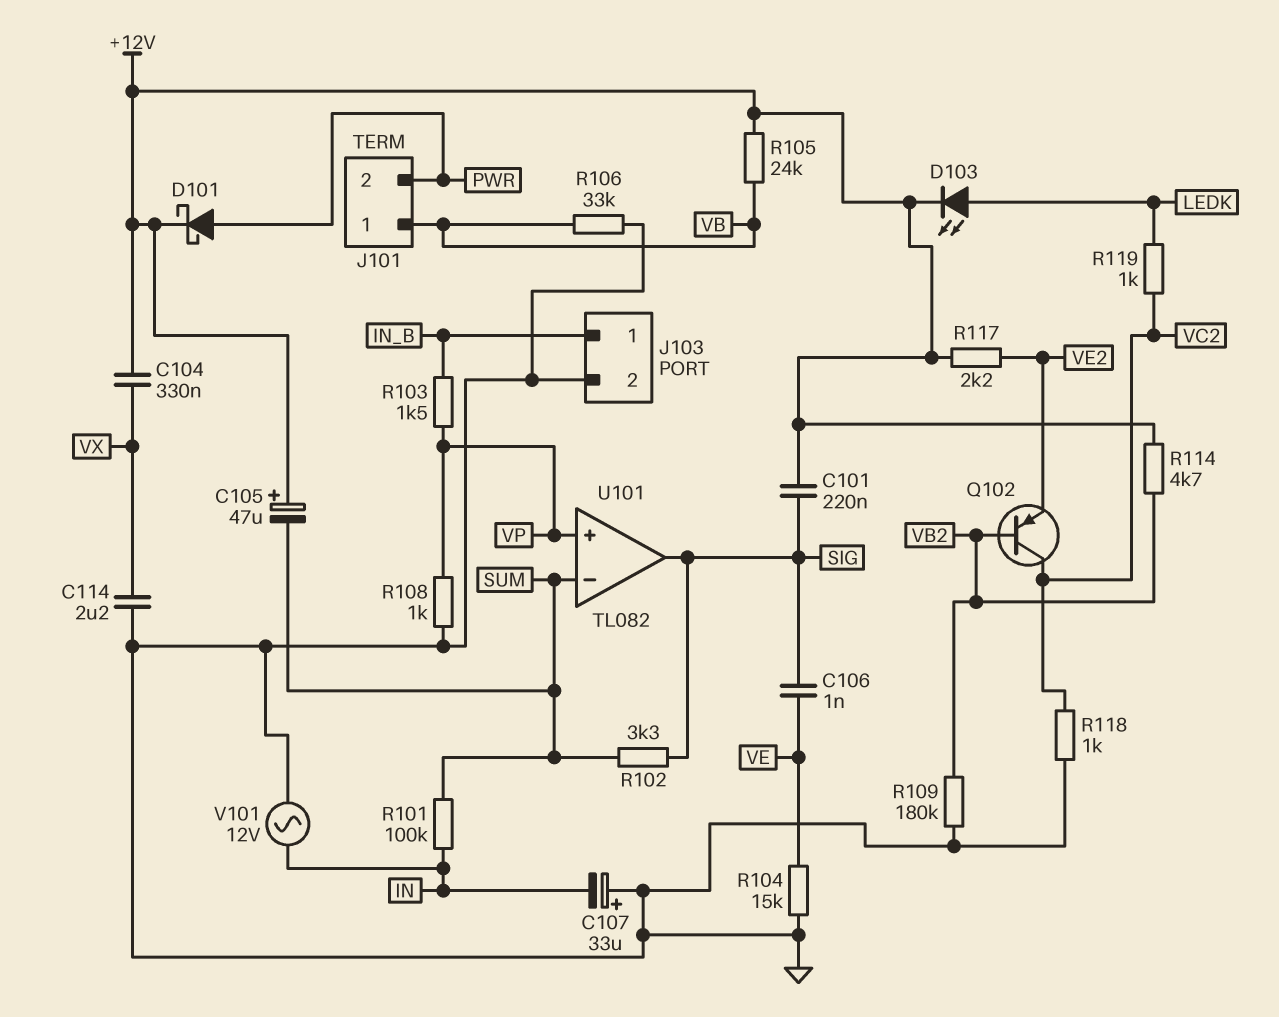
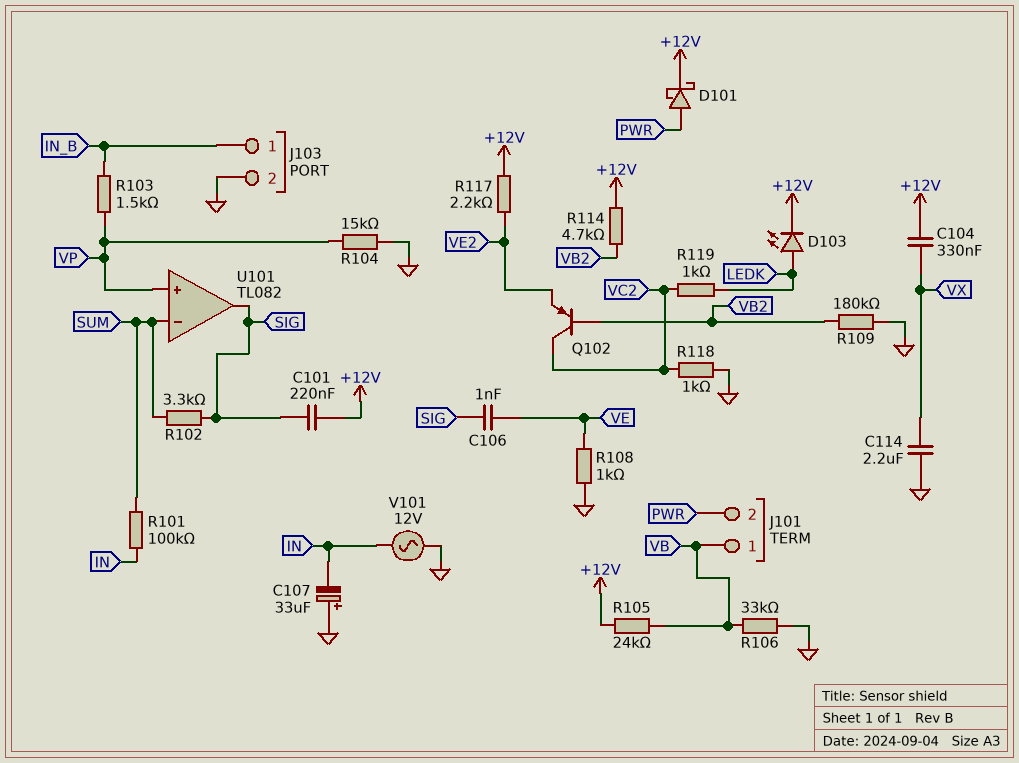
C105: 47uF (plus +12V, minus SUM) -> none
R104: 15k (GND, VE) -> 15k (GND, VP)
R108: 1k (GND, VP) -> 1k (GND, VE)

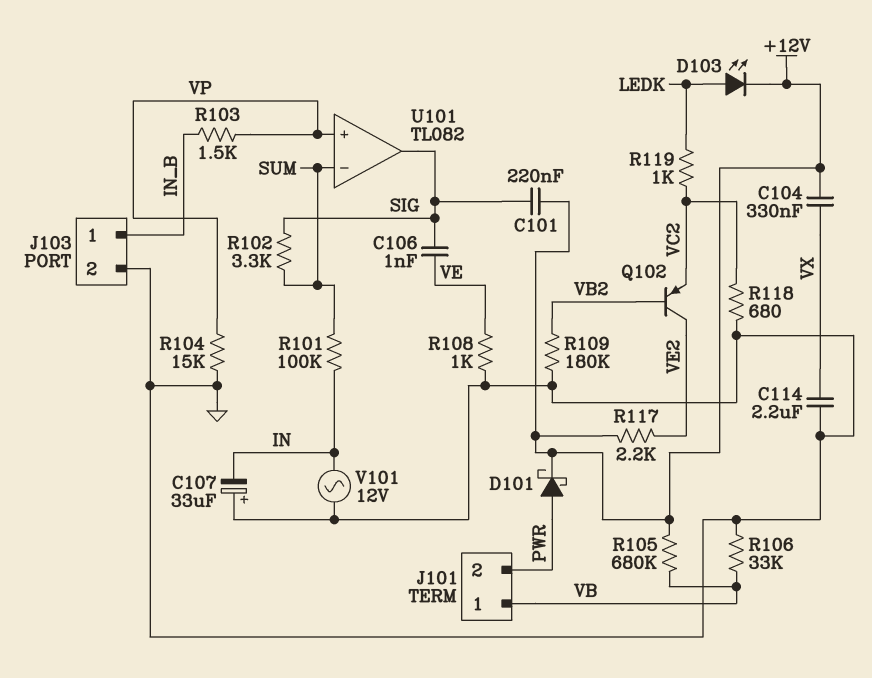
Q102: PNP (B VB2, C VC2, E VE2) -> PNP (B VB2, C VE2, E VC2)
R105: 24k (+12V, VB) -> 680k (+12V, VB)
R114: 4.7k (+12V, VB2) -> none
R118: 1k (GND, VC2) -> 680 (GND, VC2)

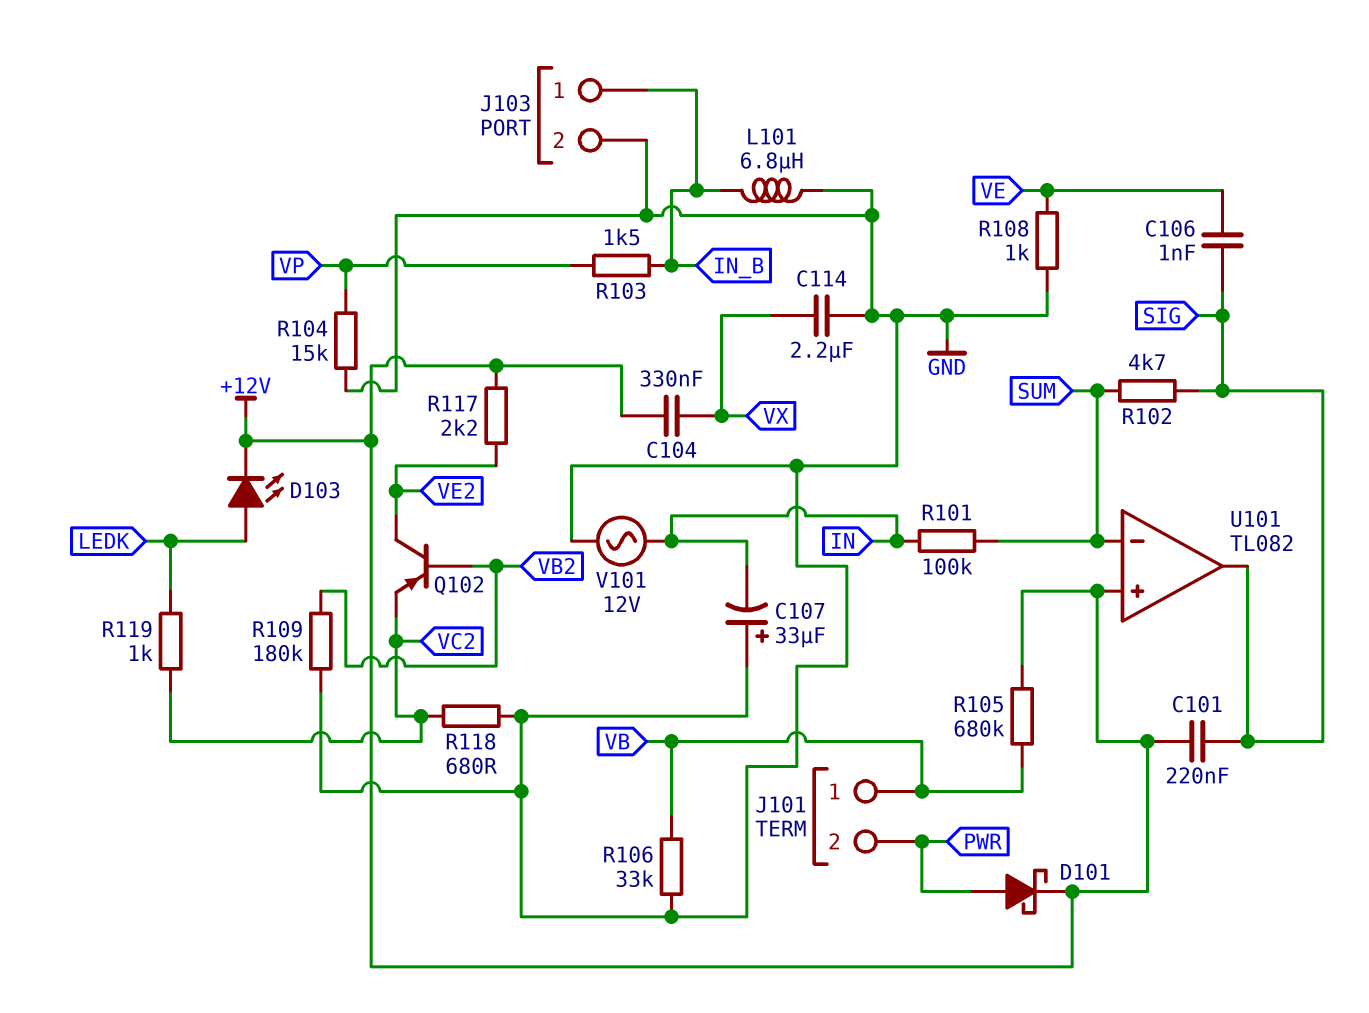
L101: none -> 6.8uH (GND, IN_B)
R102: 3.3k (SIG, SUM) -> 4.7k (SIG, SUM)
U101 pin in+: VP -> +12V

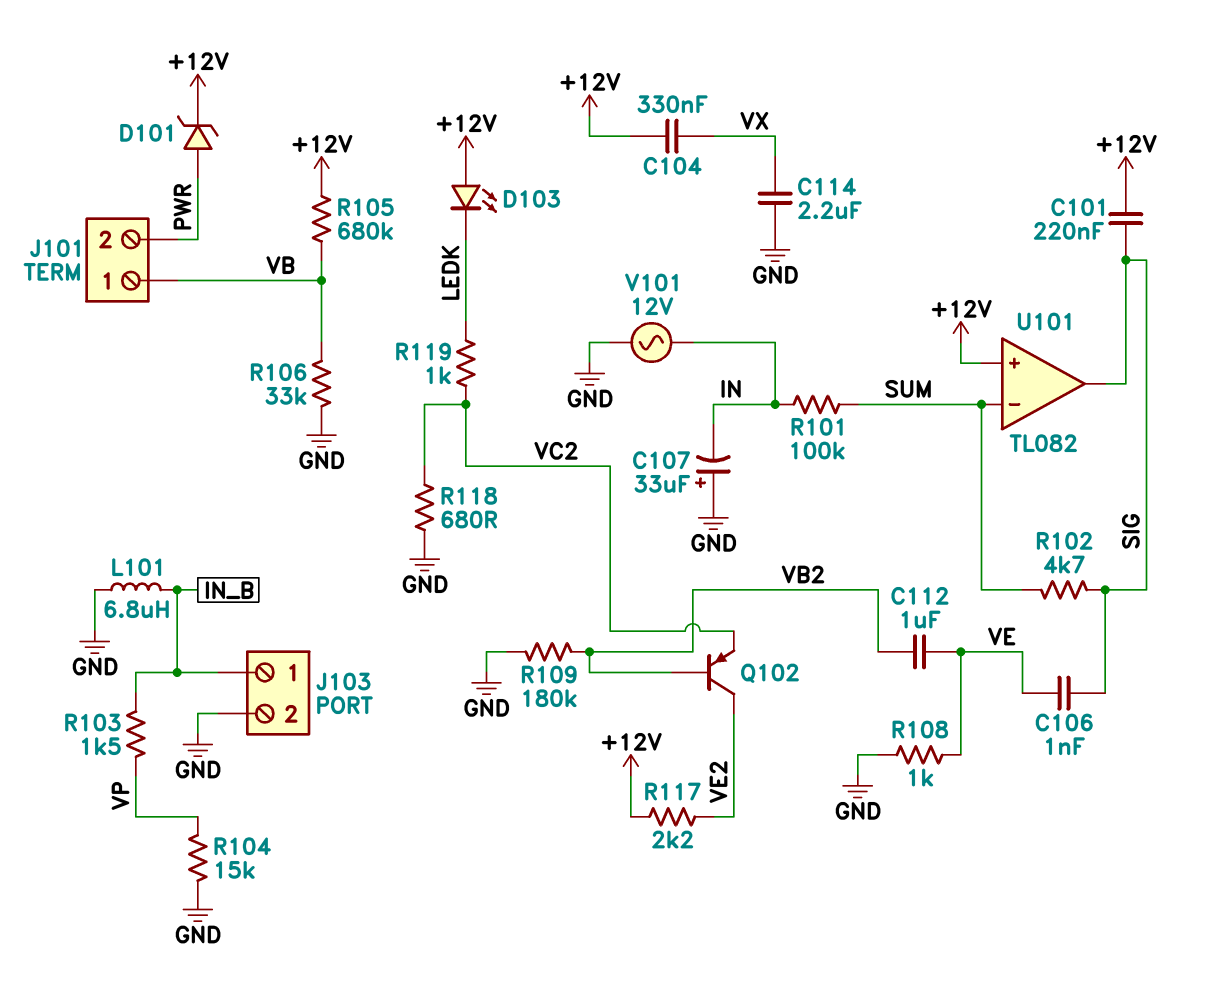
C112: none -> 1uF (VB2, VE)
D101: schottky (A PWR, K +12V) -> zener (A PWR, K +12V)
D103: LED (A LEDK, K +12V) -> LED (A +12V, K LEDK)

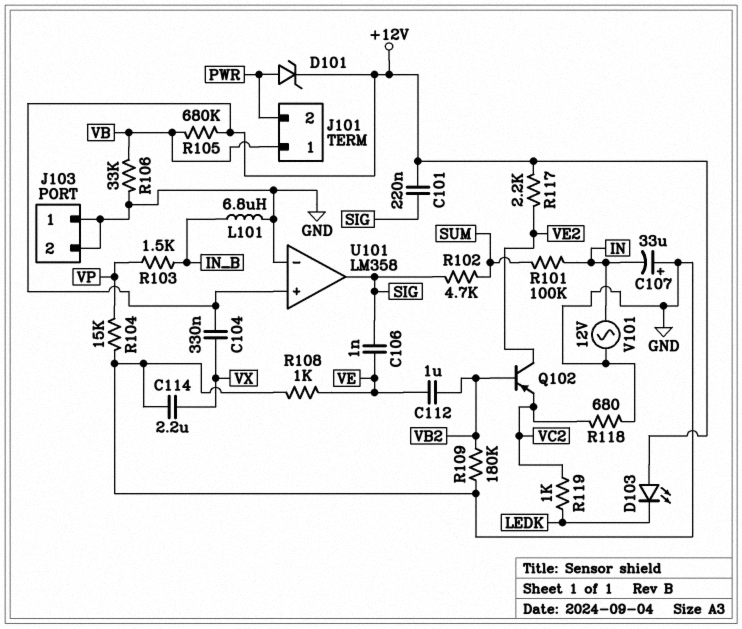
J103 pin 1: IN_B -> GND
U101: TL082 -> LM358
U101 pin in-: SUM -> GND

